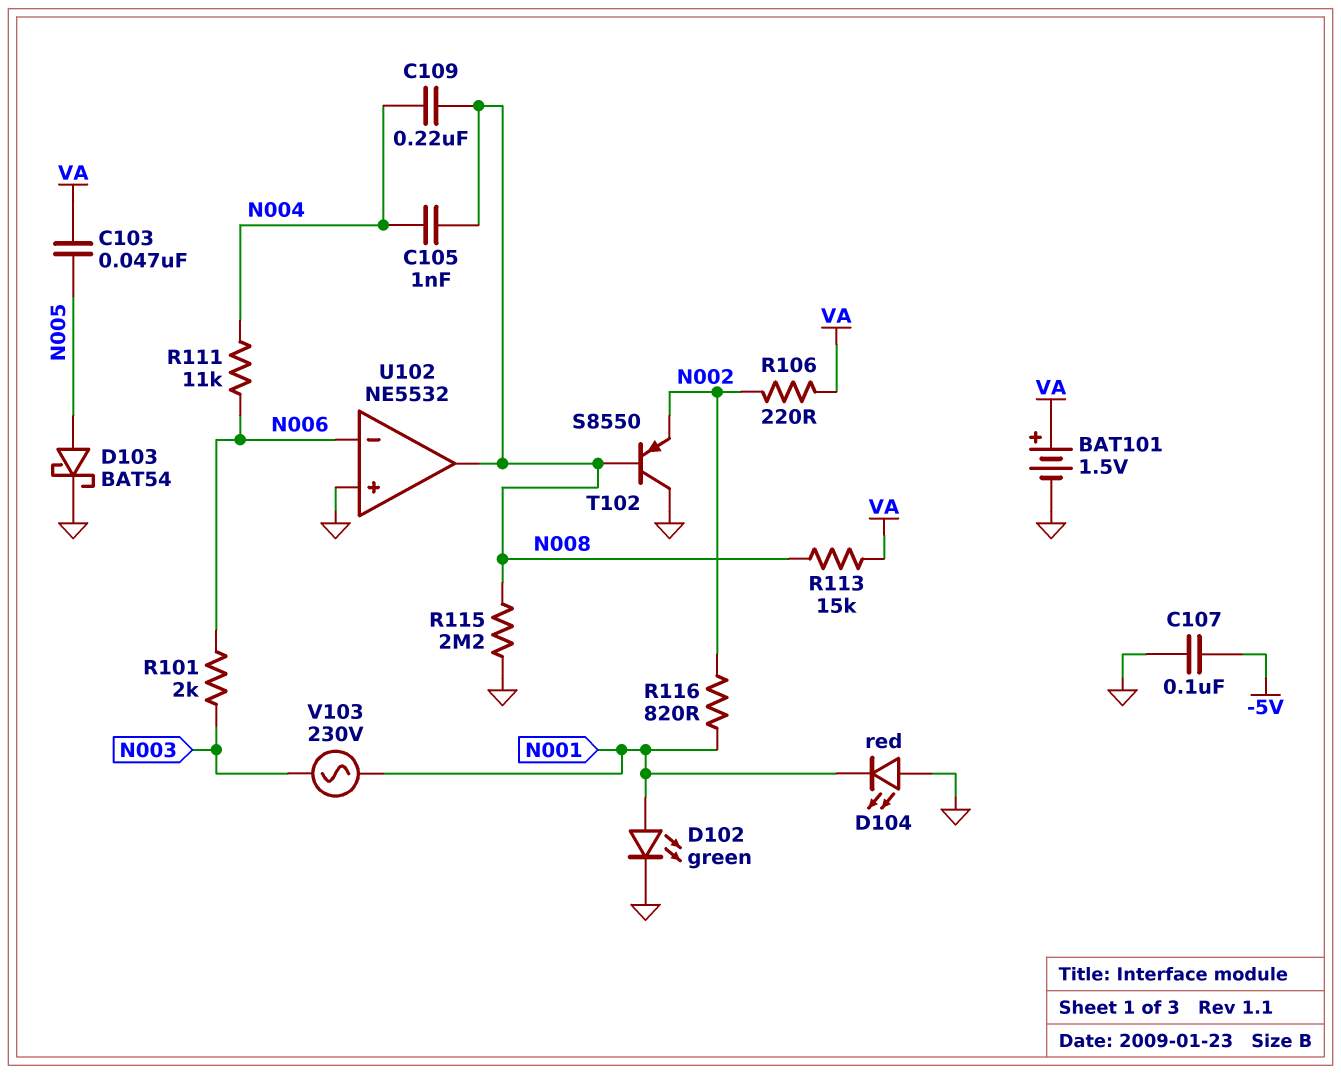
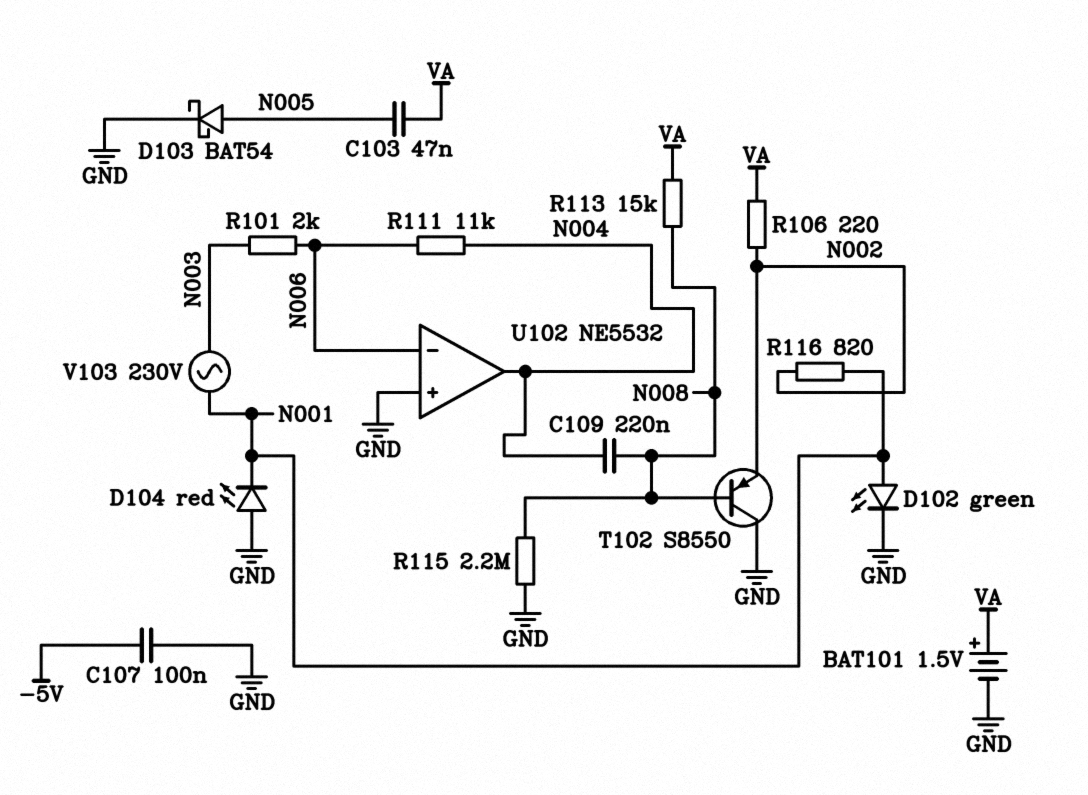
C105: 1nF (N004, N008) -> none
U102 pin out: N008 -> N004

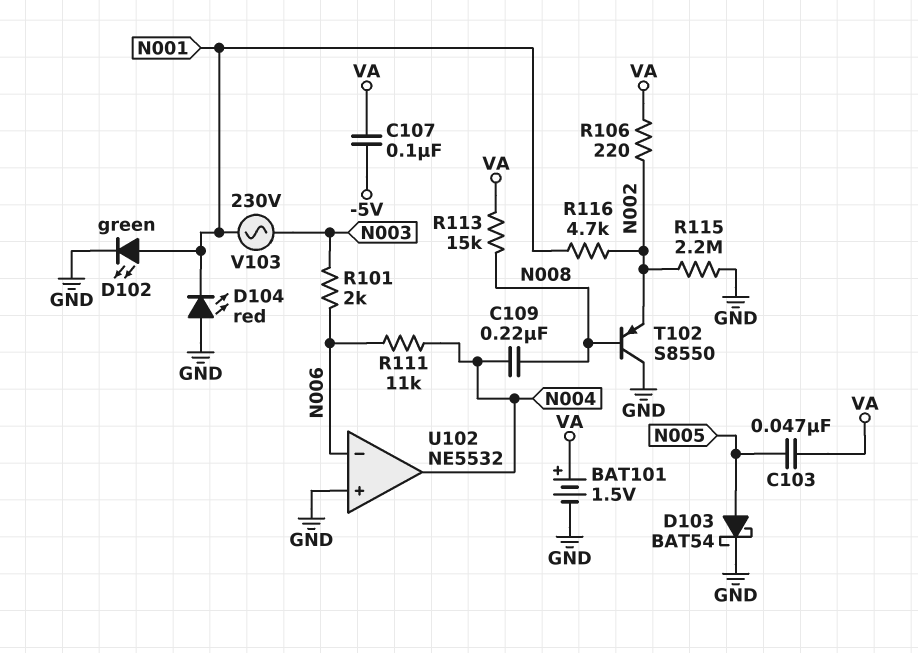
C107: 100nF (-5V, GND) -> 100nF (-5V, VA)
R115: 2.2M (GND, N008) -> 2.2M (GND, N002)
R116: 820 (N001, N002) -> 4.7k (N001, N002)

